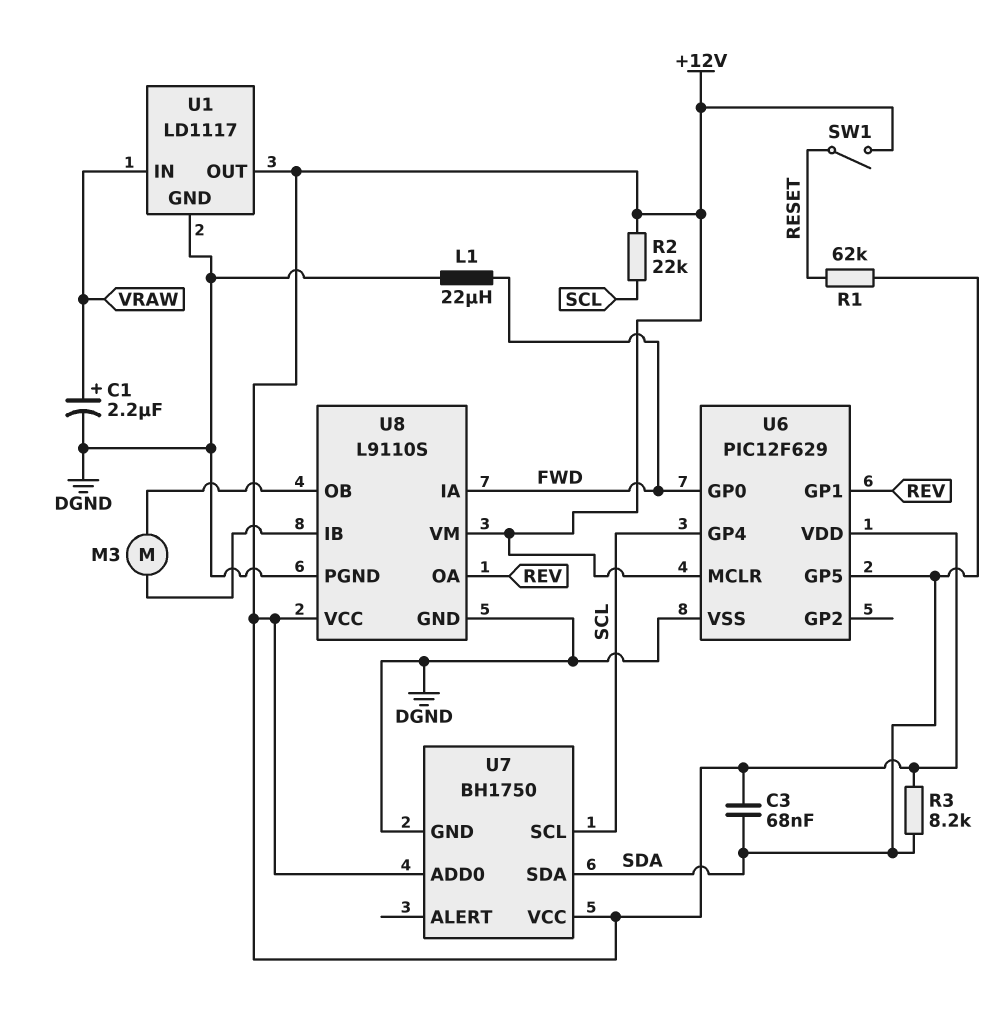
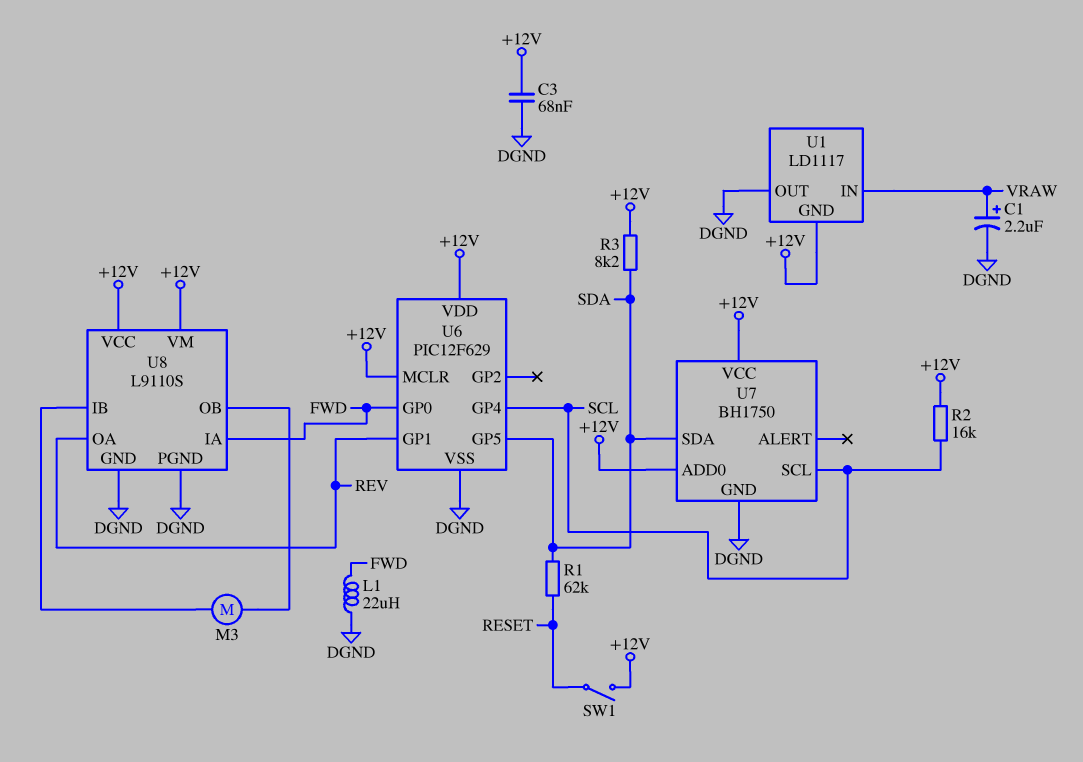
C3: 68nF (+12V, SDA) -> 68nF (+12V, DGND)
R2: 22k (+12V, SCL) -> 16k (+12V, SCL)
U1 pin GND: DGND -> +12V
U1 pin OUT: +12V -> DGND

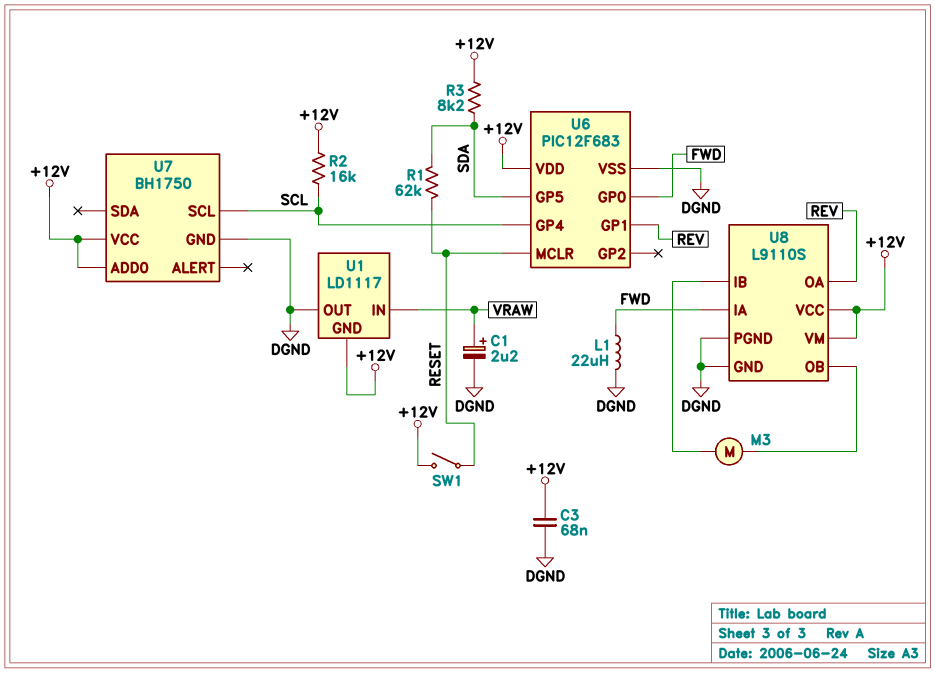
U6: PIC12F629 -> PIC12F683
U6 pin MCLR: +12V -> RESET
U7 pin SDA: SDA -> none

